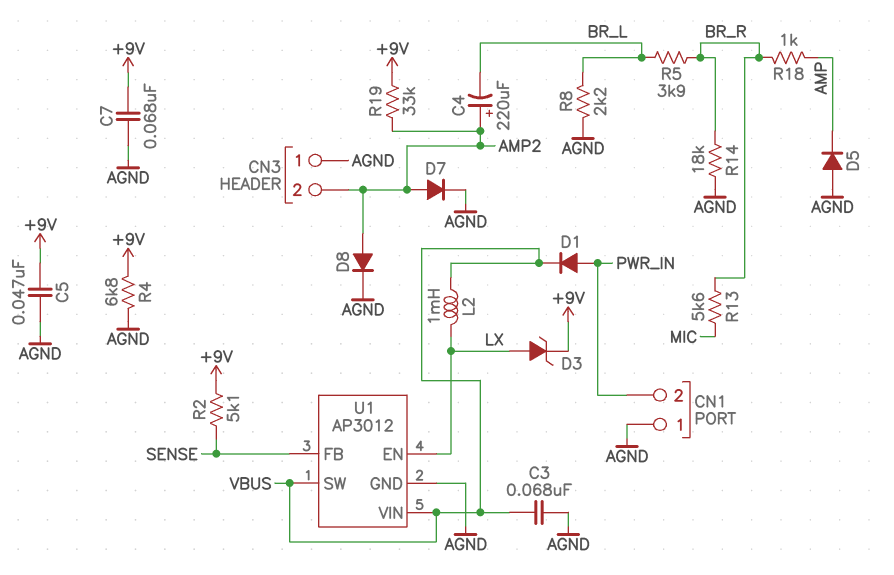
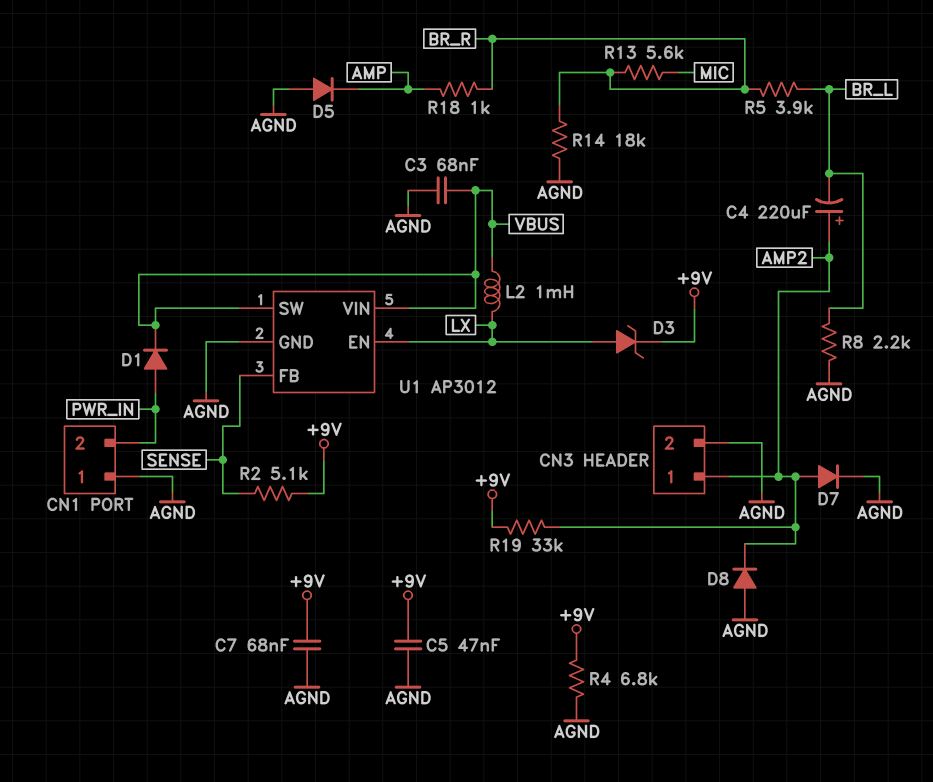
CN3 pin 1: AGND -> AMP2
CN3 pin 2: AMP2 -> AGND
D8: diode (A AMP2, K AGND) -> diode (A AGND, K AMP2)

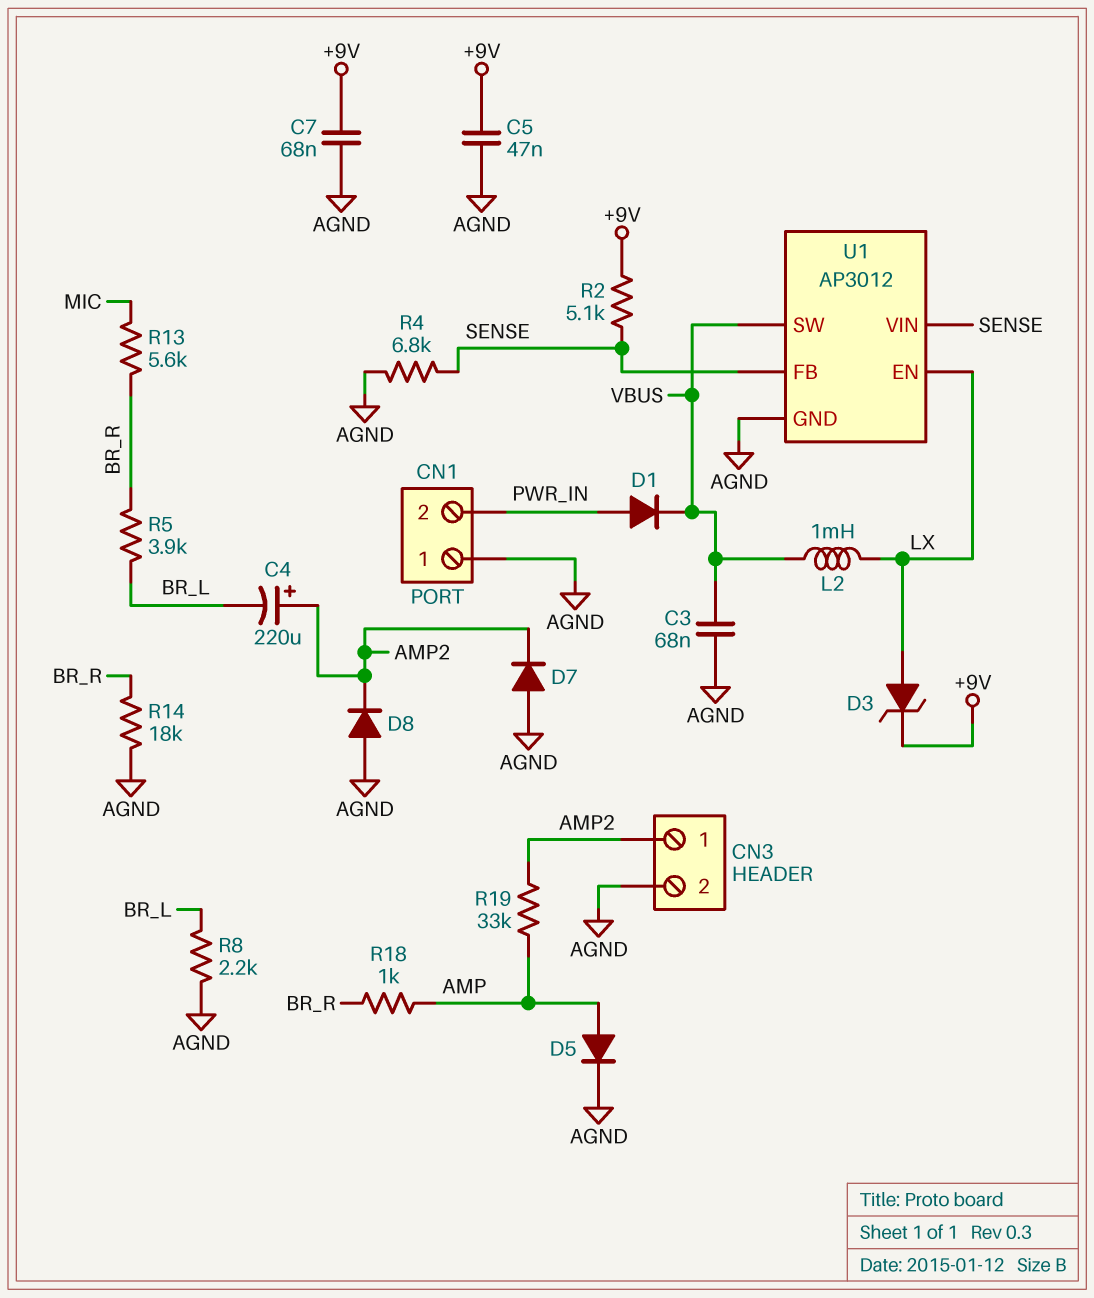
D5: diode (A AGND, K AMP) -> diode (A AMP, K AGND)
D7: diode (A AMP2, K AGND) -> diode (A AGND, K AMP2)
R4: 6.8k (+9V, AGND) -> 6.8k (AGND, SENSE)
R19: 33k (+9V, AMP2) -> 33k (AMP, AMP2)
U1 pin VIN: VBUS -> SENSE

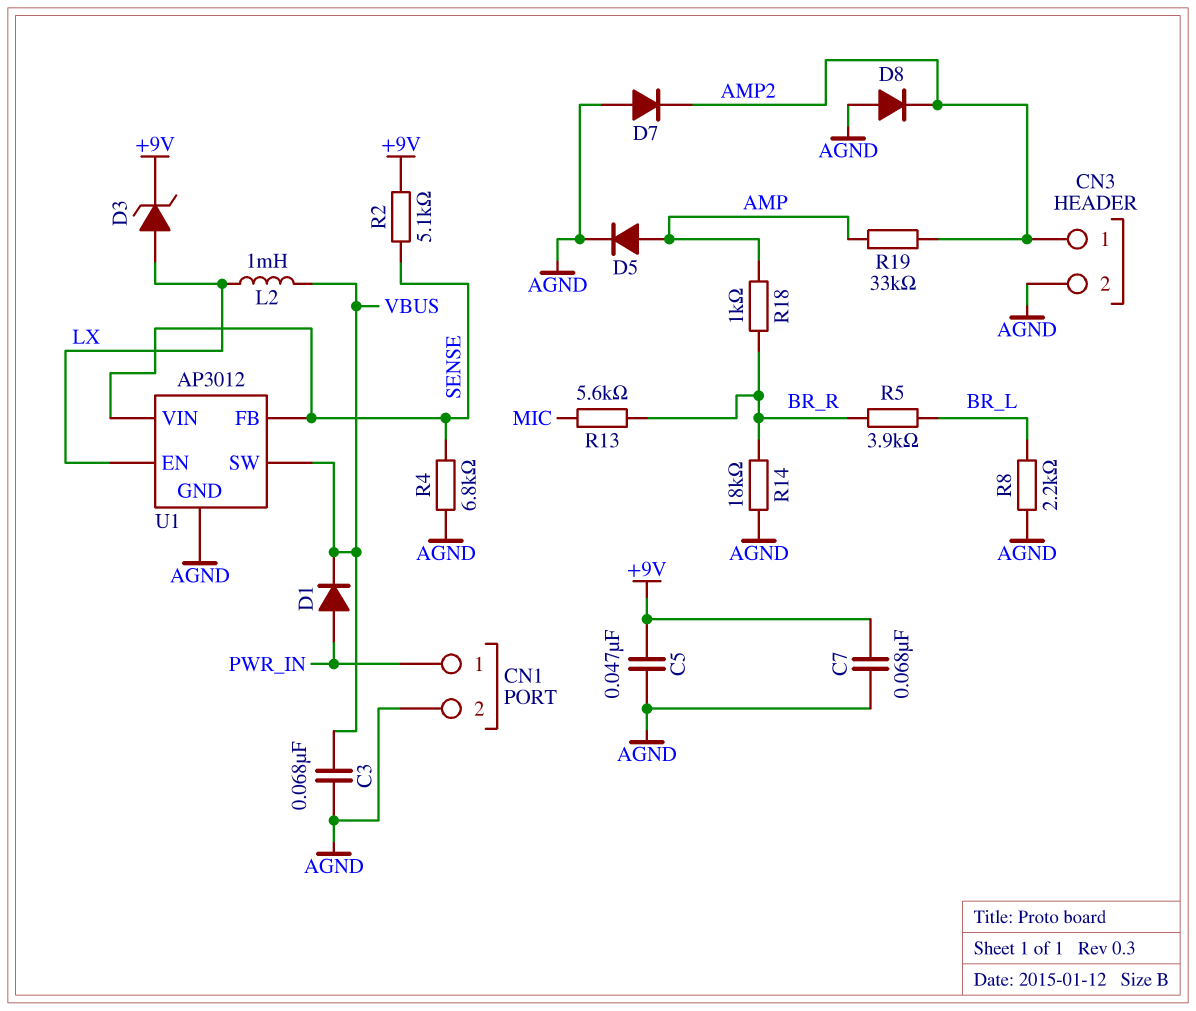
C4: 220uF (plus AMP2, minus BR_L) -> none
CN1 pin 1: AGND -> PWR_IN
CN1 pin 2: PWR_IN -> AGND

